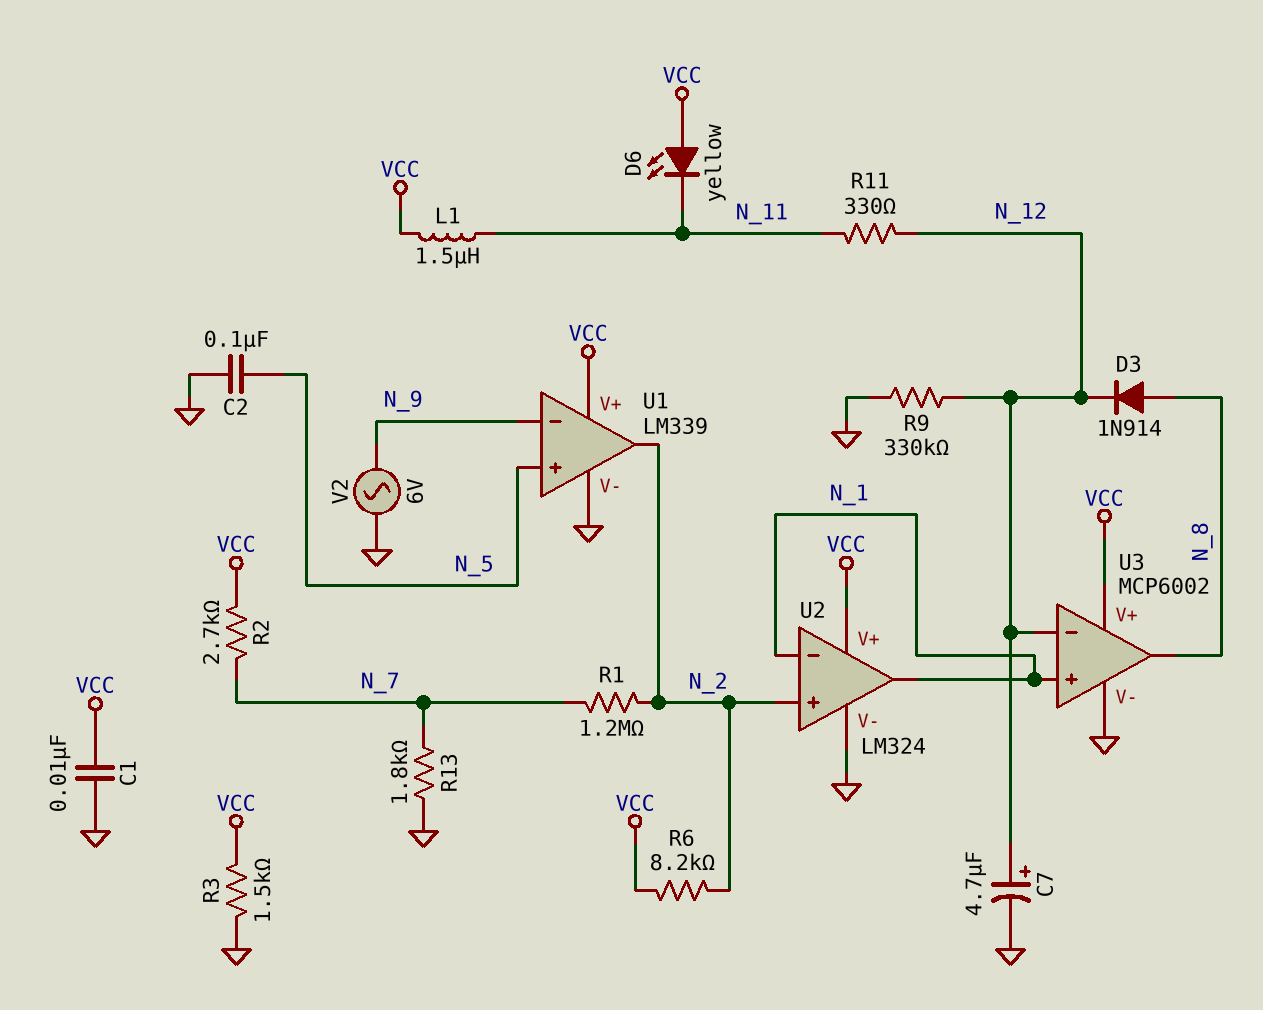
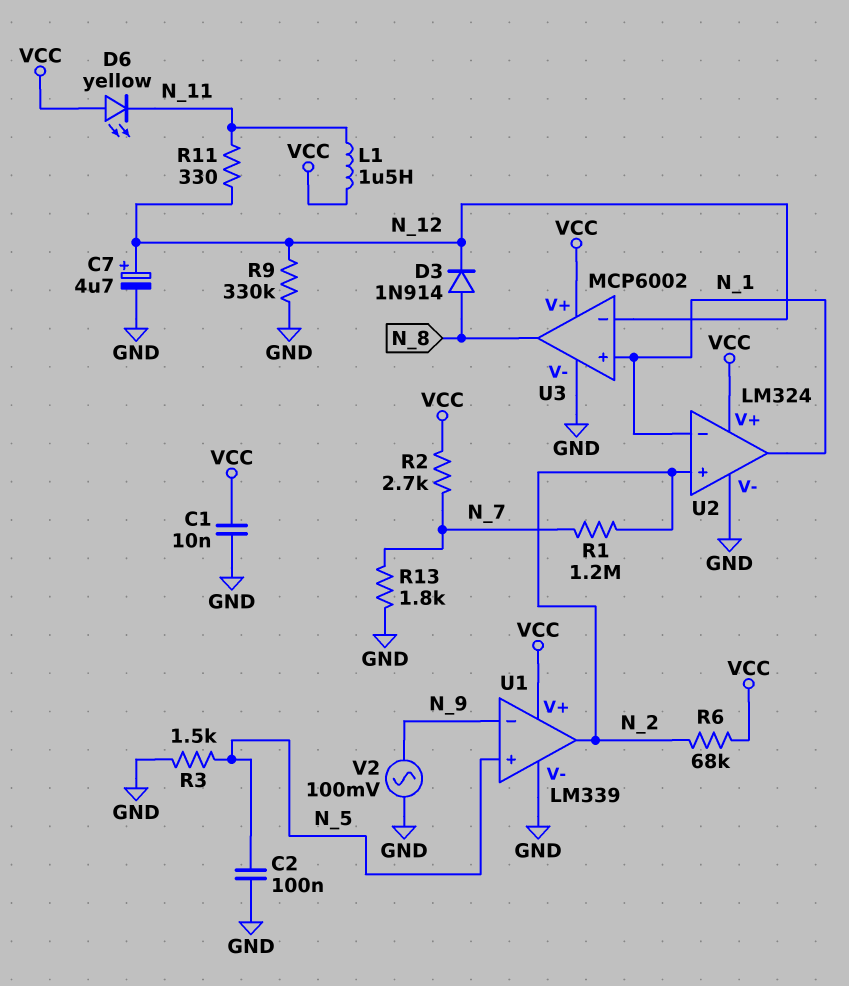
R3: 1.5k (GND, VCC) -> 1.5k (GND, N_5)
R6: 8.2k (N_2, VCC) -> 68k (N_2, VCC)
V2: AC 6V (GND, N_9) -> AC 100mV (GND, N_9)

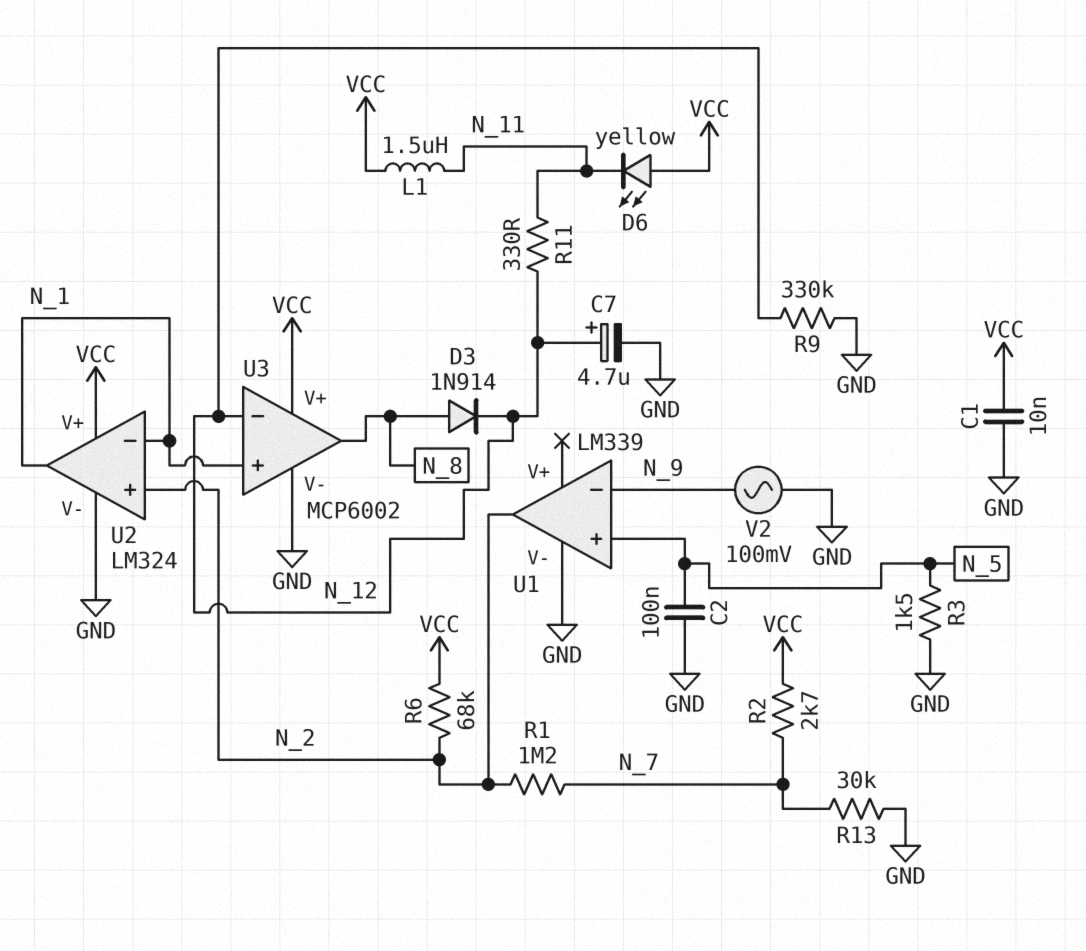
R13: 1.8k (GND, N_7) -> 30k (GND, N_7)
U1 pin V+: VCC -> none

